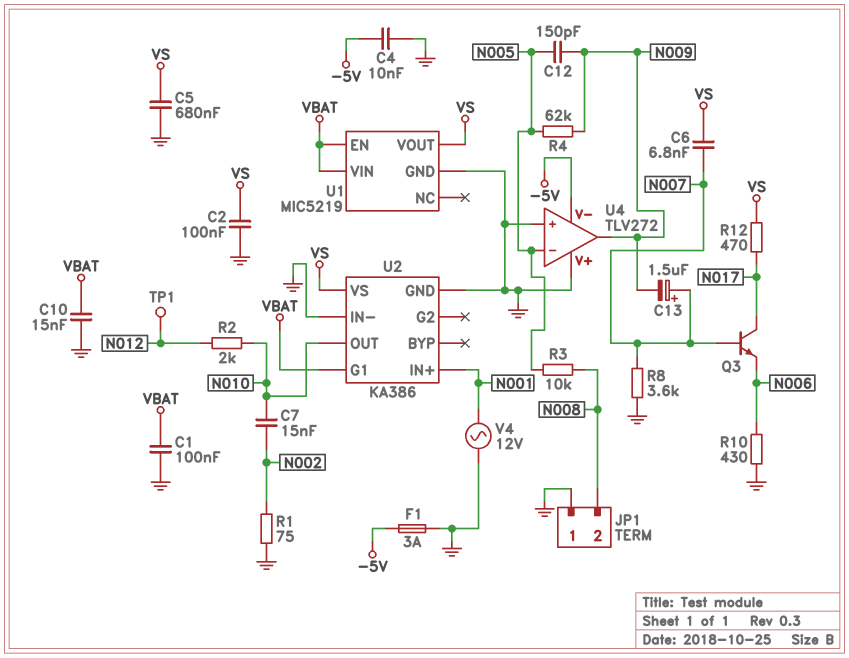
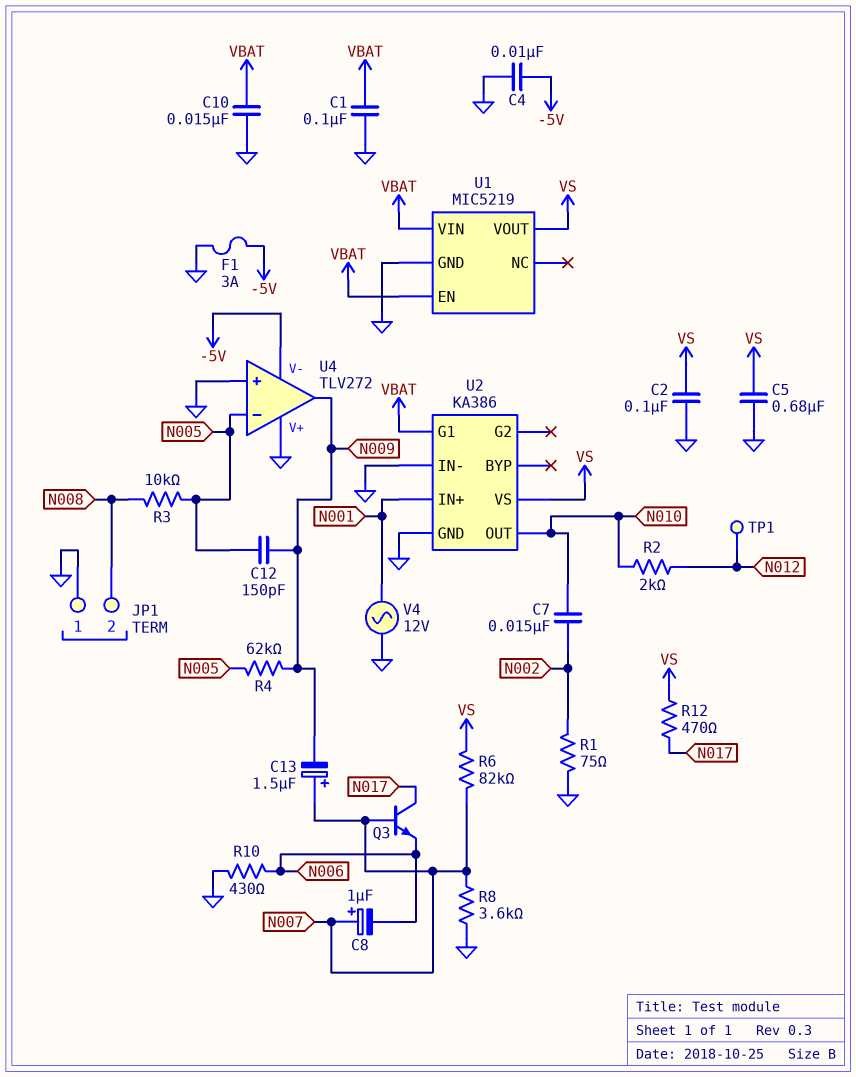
C6: 6.8nF (N007, VS) -> none
C8: none -> 1uF (plus N007, minus N006)
R6: none -> 82k (N007, VS)

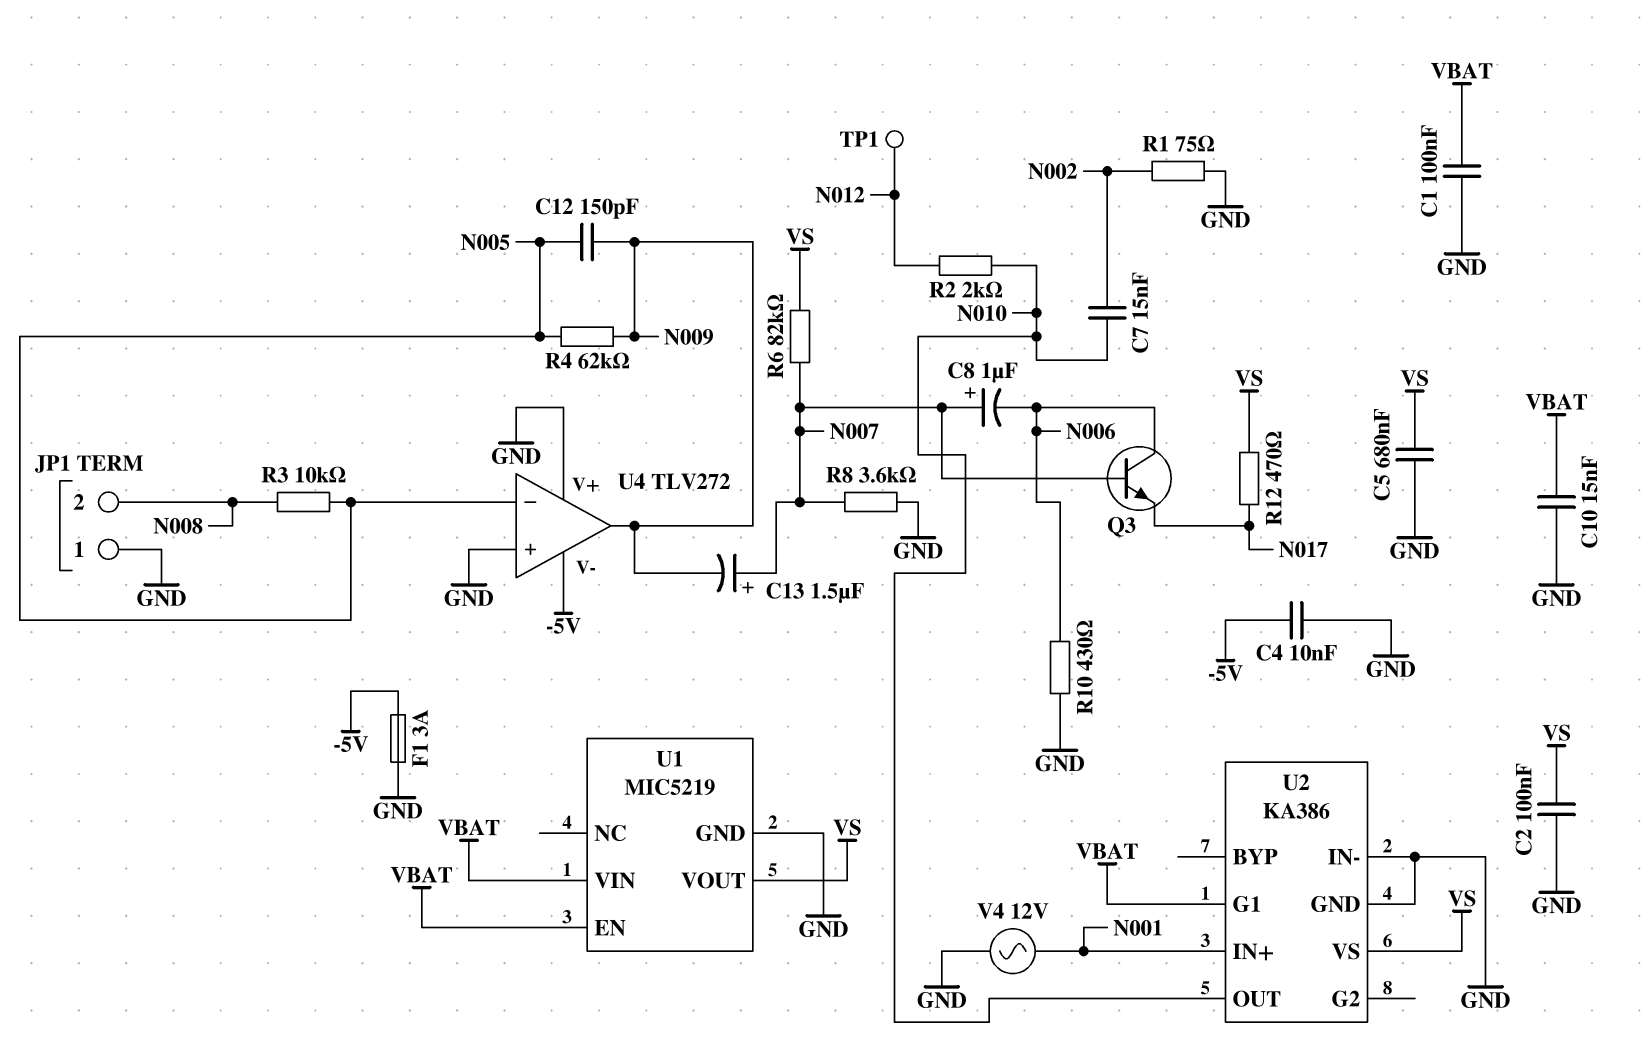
Q3: NPN (B N007, C N017, E N006) -> NPN (B N007, C N006, E N017)

